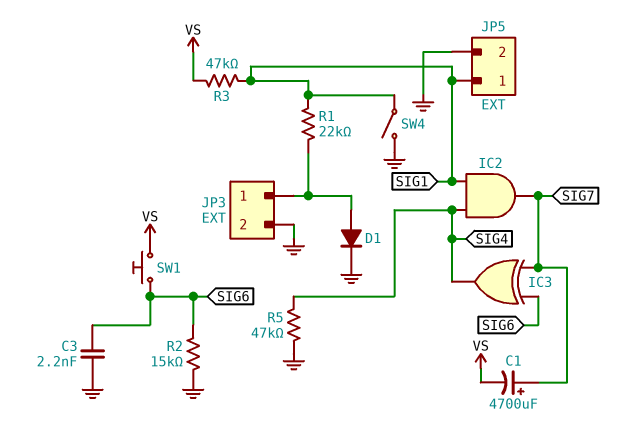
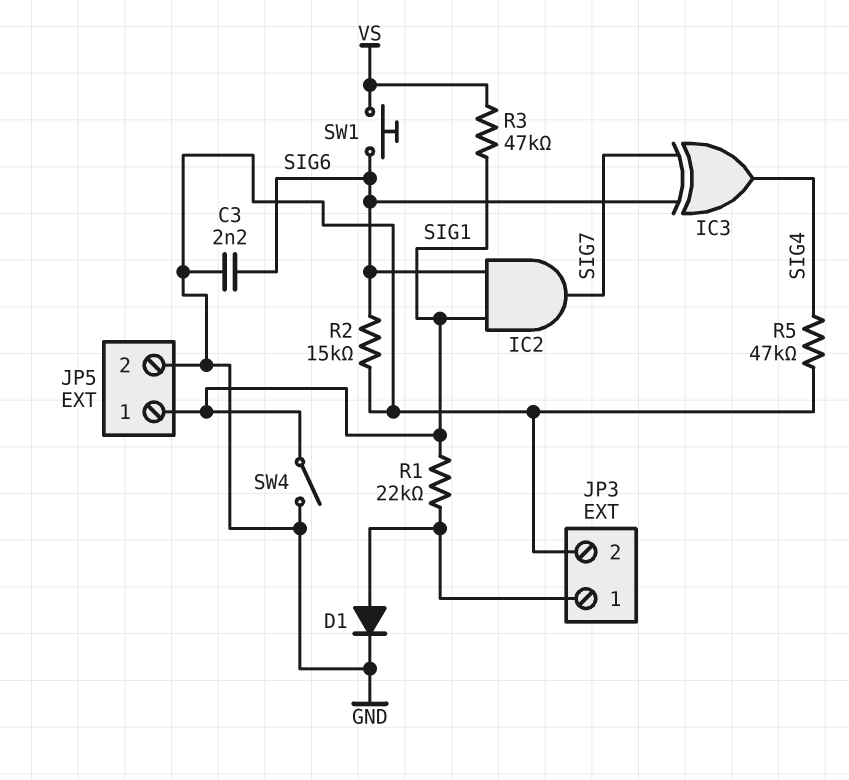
C1: 4700uF (plus SIG7, minus VS) -> none
IC2: AND (in SIG1, in SIG4, out SIG7) -> AND (in SIG1, in SIG6, out SIG7)

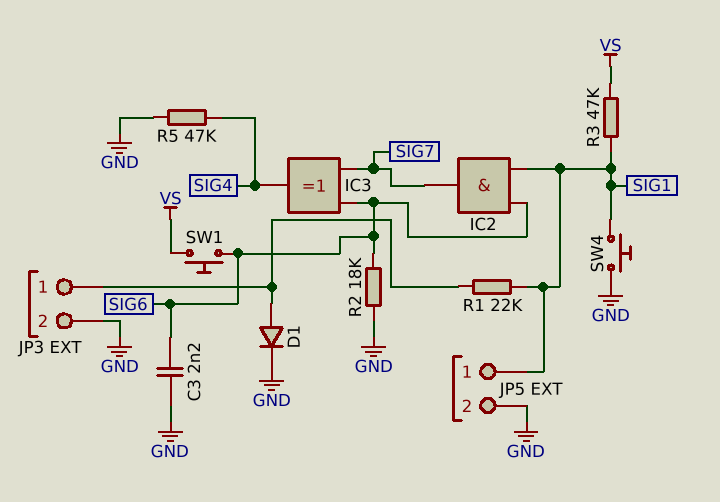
R2: 15k (GND, SIG6) -> 18k (GND, SIG6)
SW4: switch (GND, SIG1) -> button (GND, SIG1)

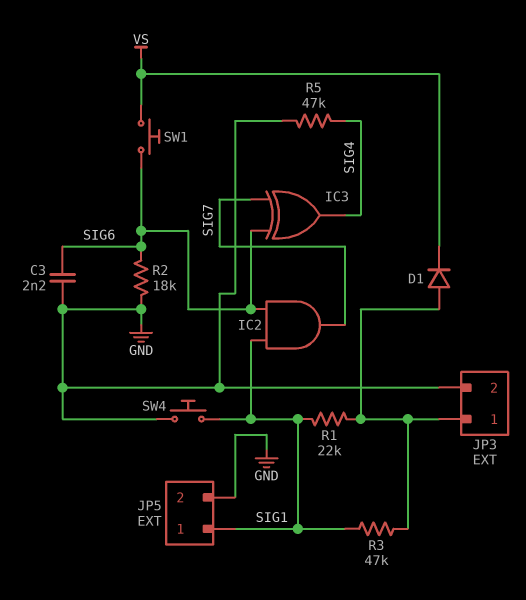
D1: diode (A JP3/1, K GND) -> diode (A JP3/1, K VS)
R3: 47k (SIG1, VS) -> 47k (JP3/1, SIG1)

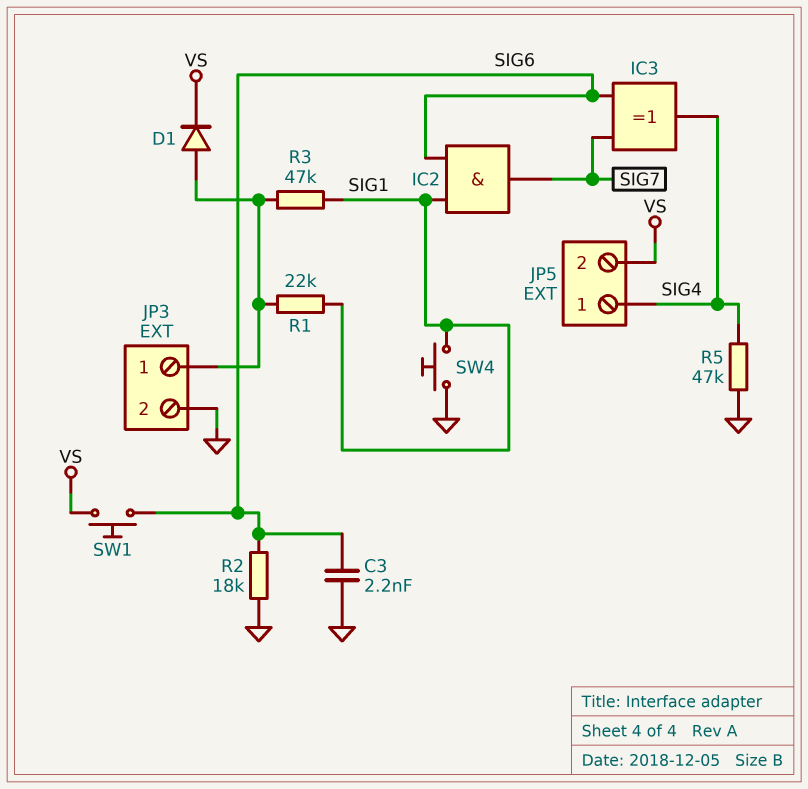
JP5 pin 1: SIG1 -> SIG4
JP5 pin 2: GND -> VS

